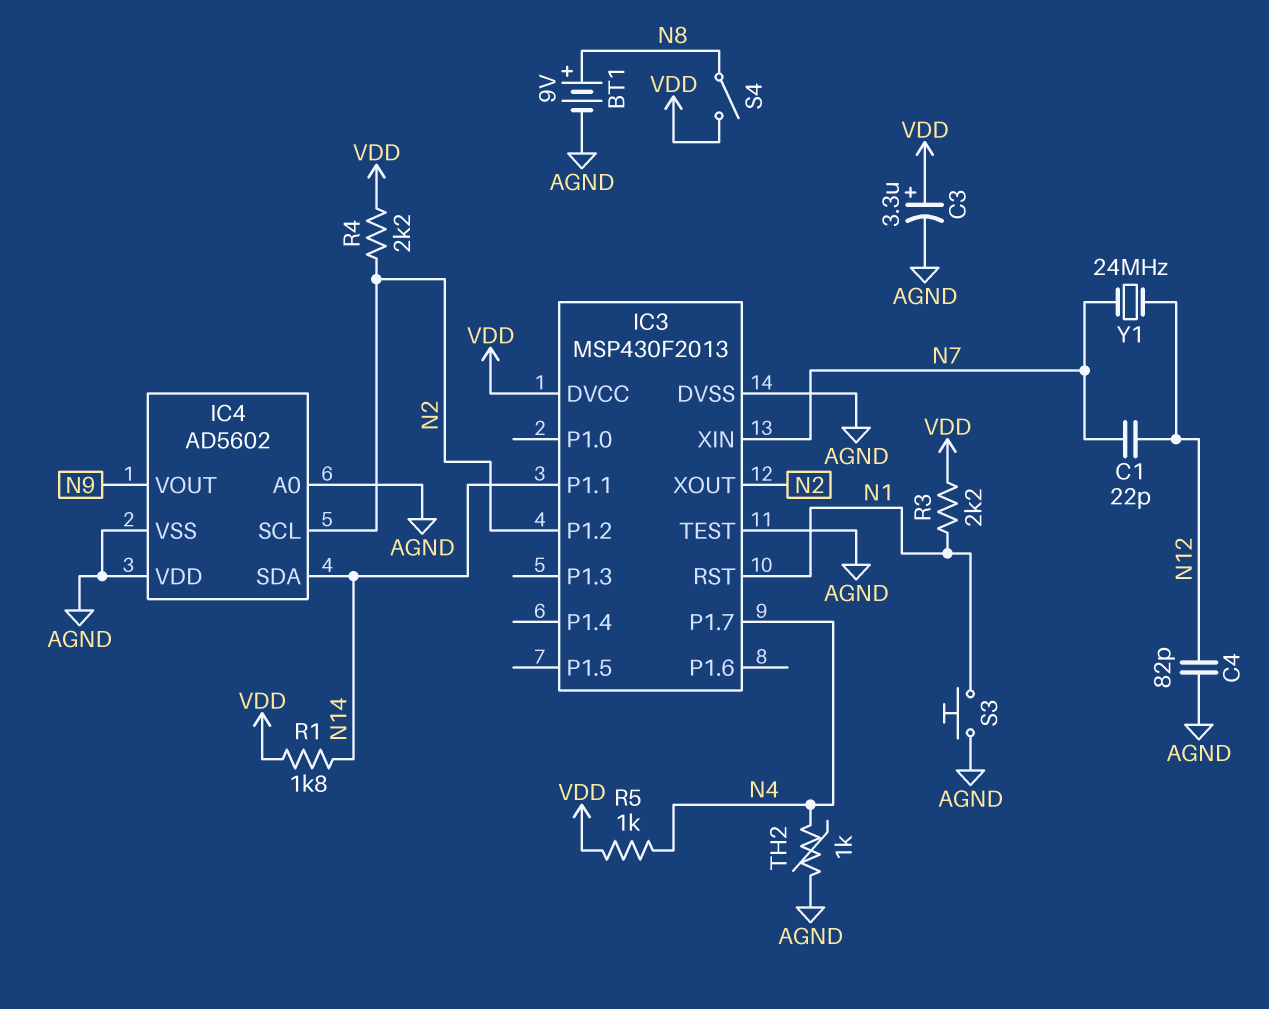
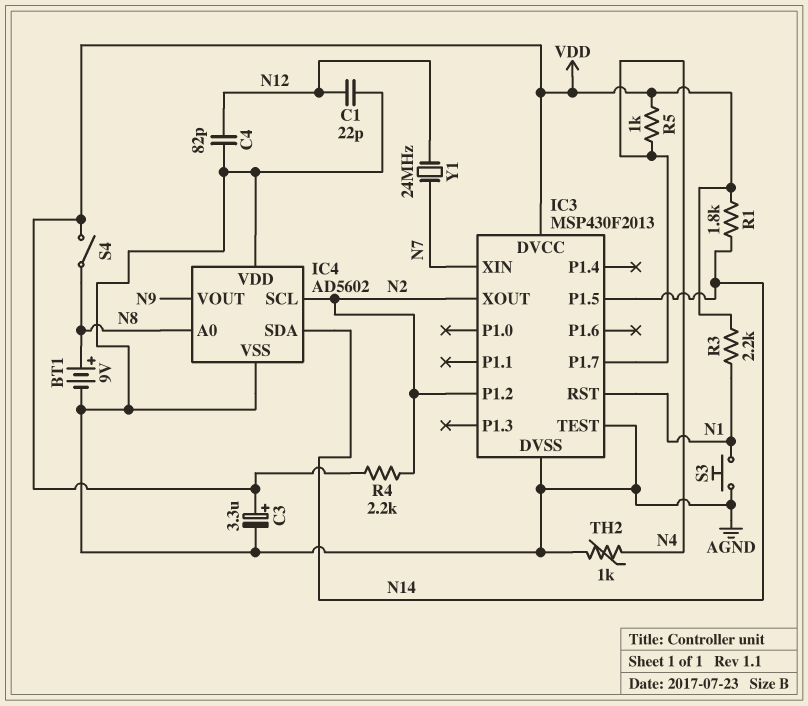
C1: 22pF (N7, N12) -> 22pF (AGND, N12)
IC3 pin P1.1: N14 -> none
IC3 pin P1.5: none -> N14
IC4 pin A0: AGND -> N8

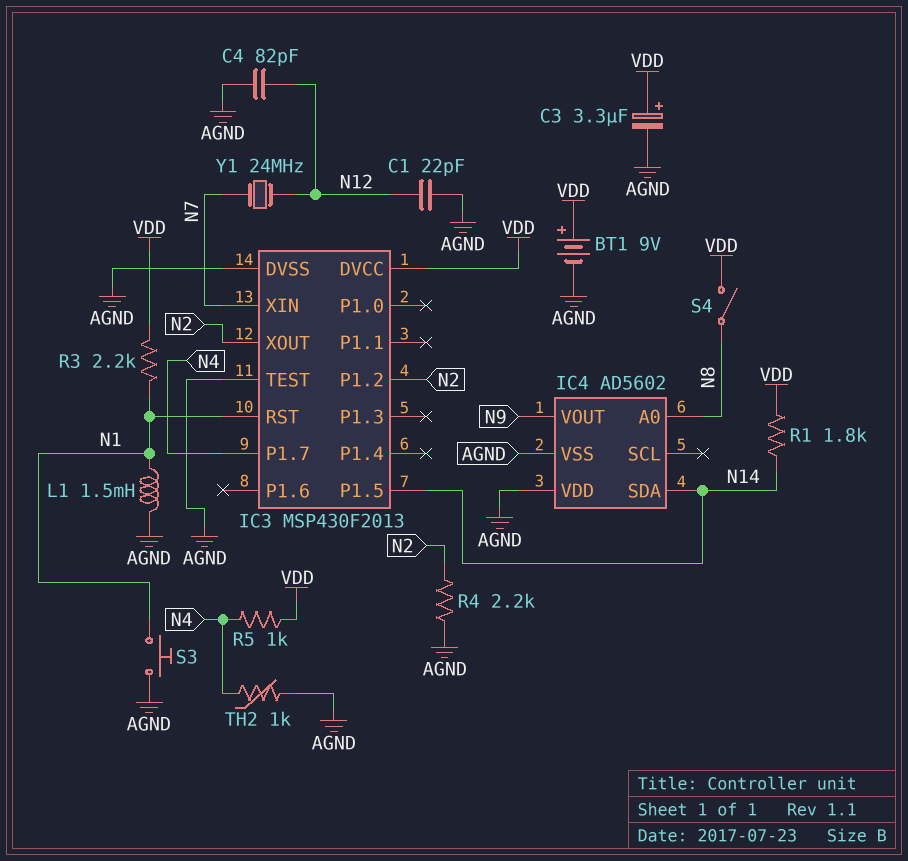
BT1: 9V (plus N8, minus AGND) -> 9V (plus VDD, minus AGND)
IC4 pin SCL: N2 -> none
L1: none -> 1.5mH (AGND, N1)
R4: 2.2k (N2, VDD) -> 2.2k (AGND, N2)

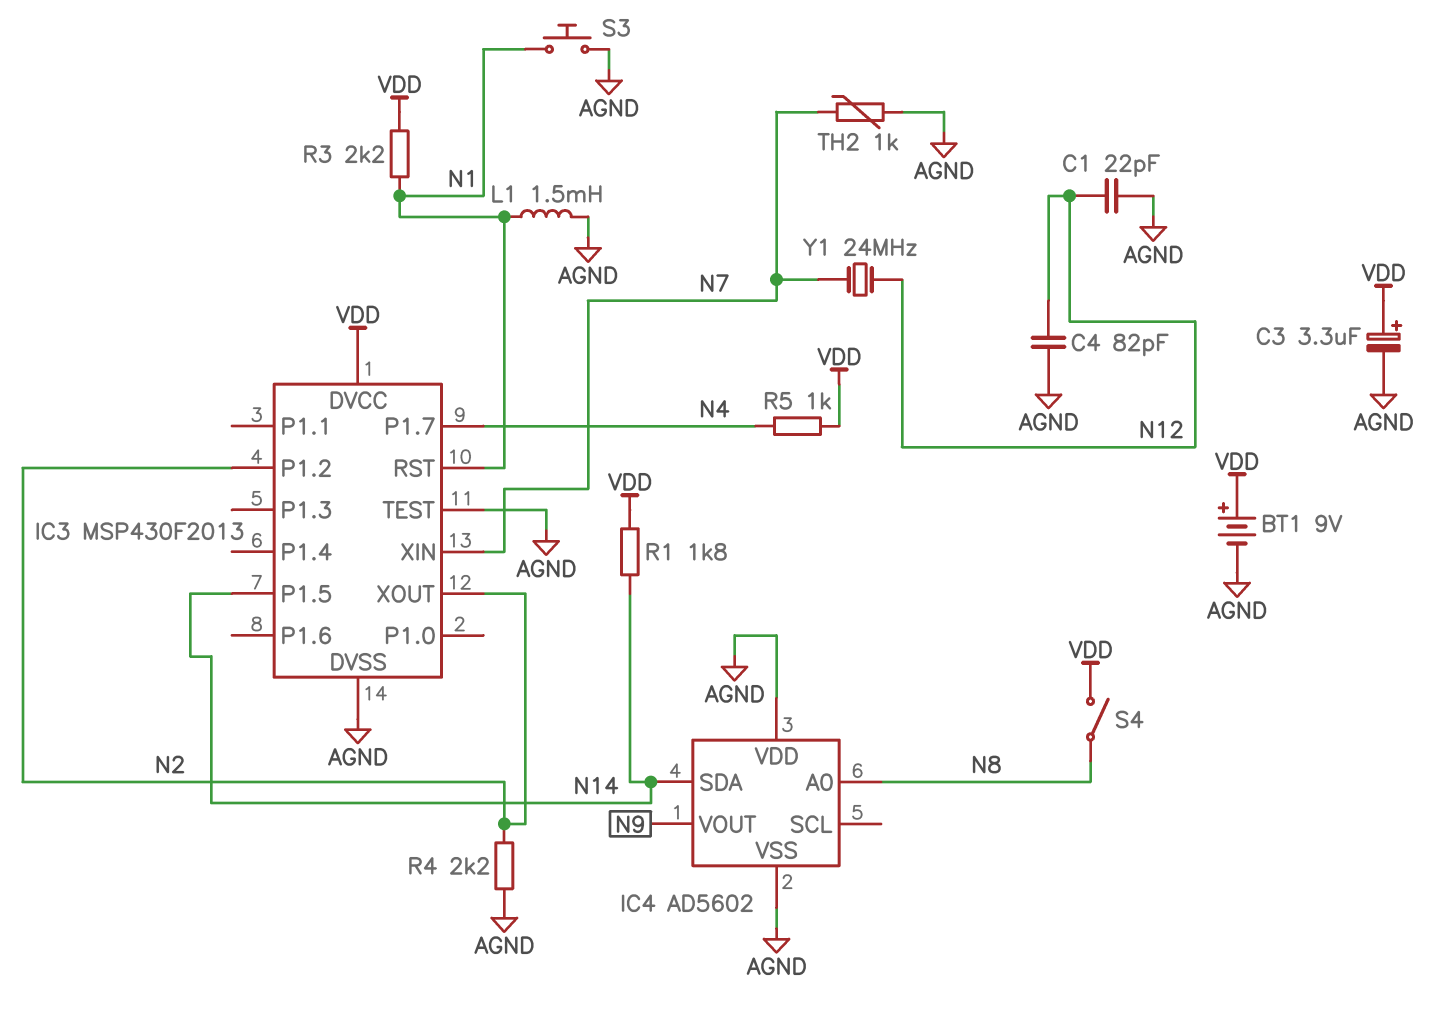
TH2: 1k (AGND, N4) -> 1k (AGND, N7)

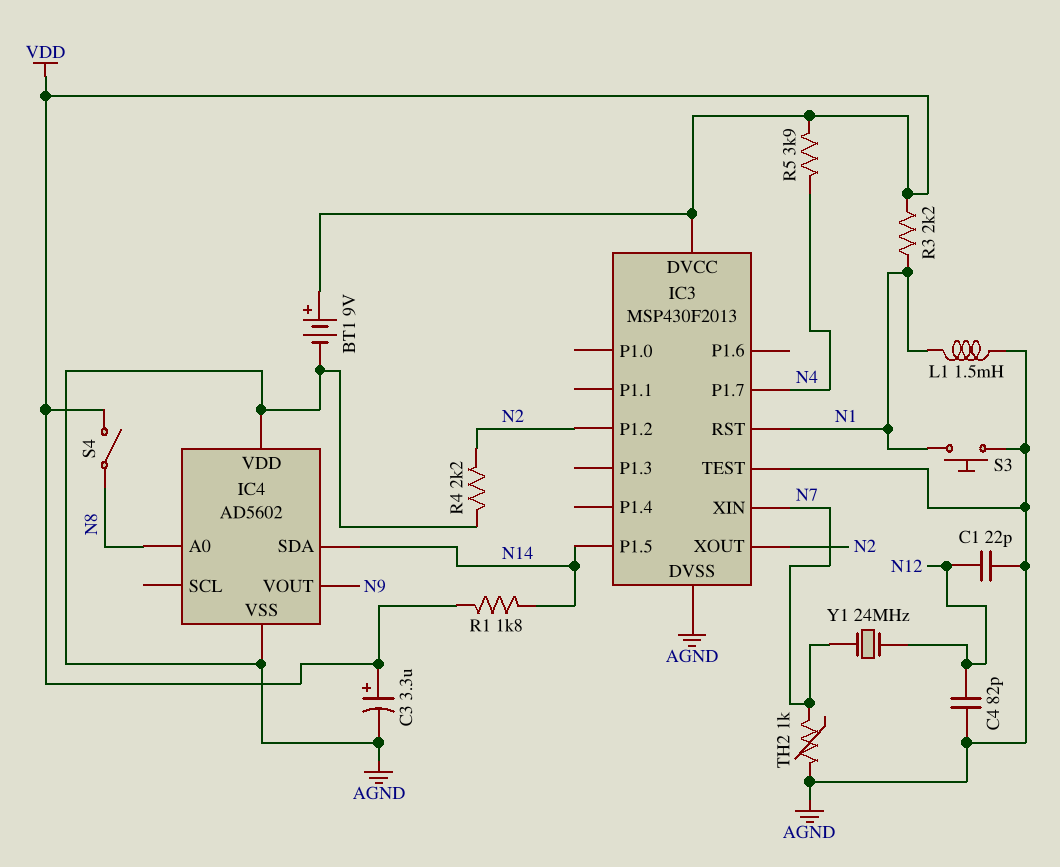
R5: 1k (N4, VDD) -> 3.9k (N4, VDD)

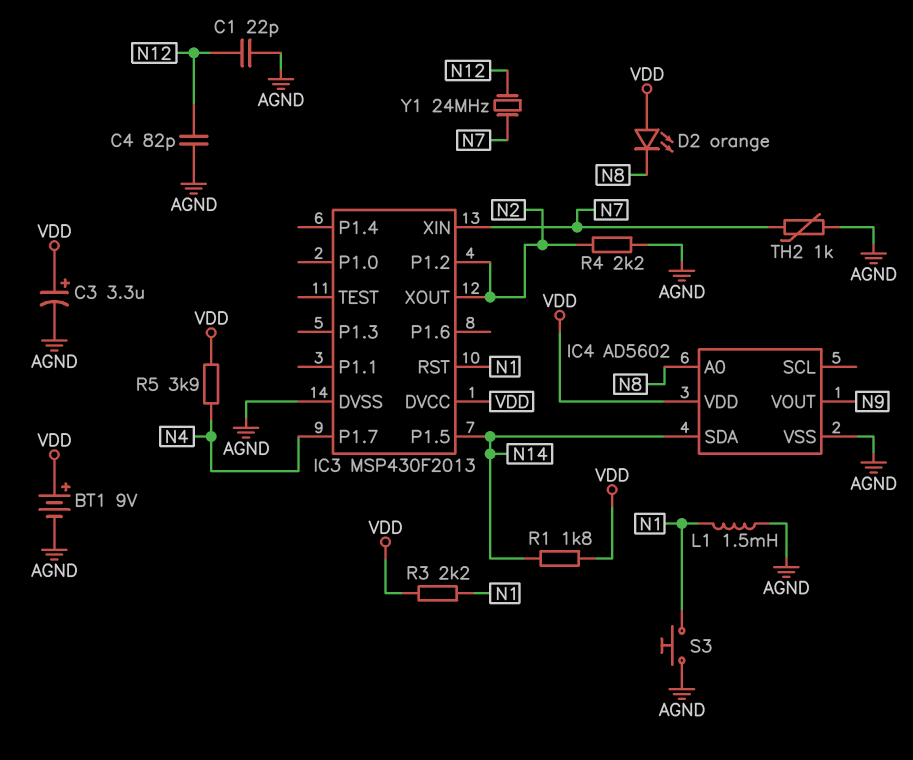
D2: none -> LED orange (A VDD, K N8)
IC3 pin TEST: AGND -> none
IC4 pin VDD: AGND -> VDD
S4: switch (N8, VDD) -> none

